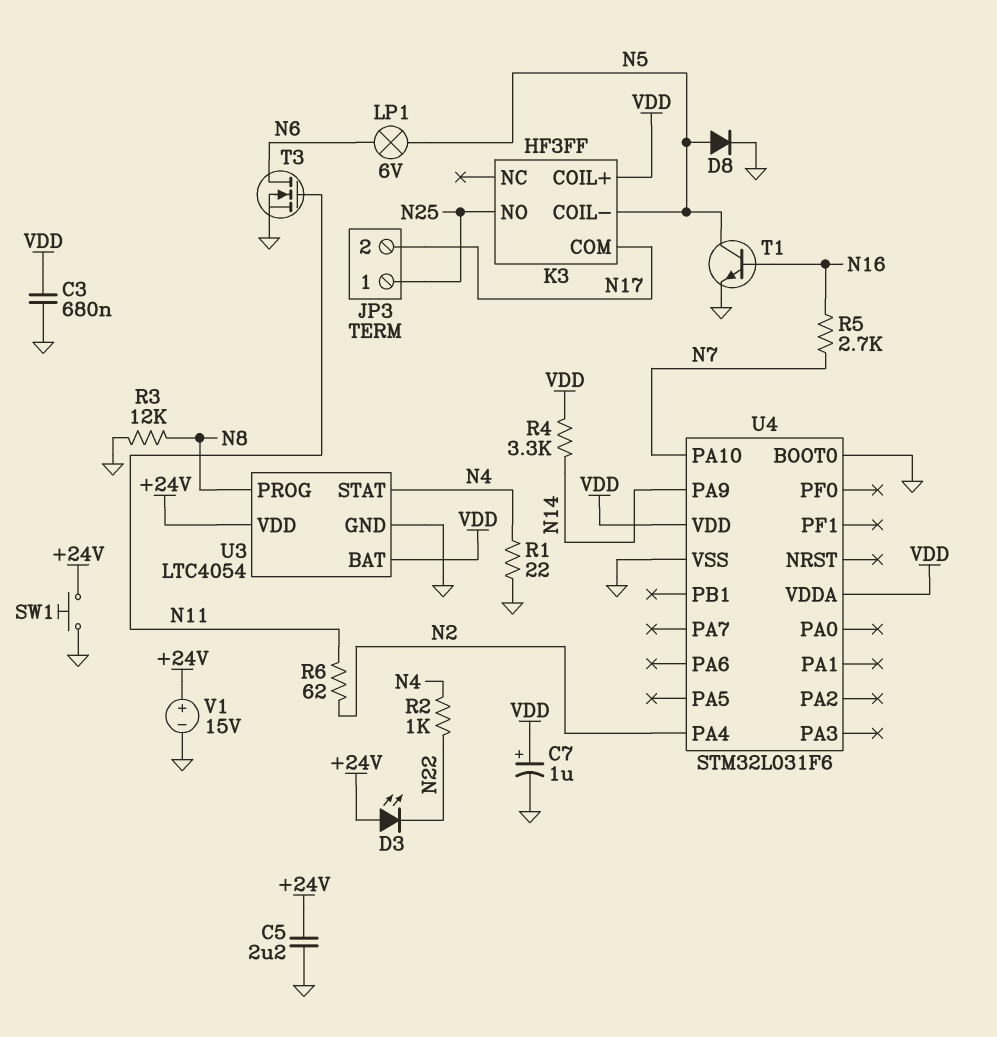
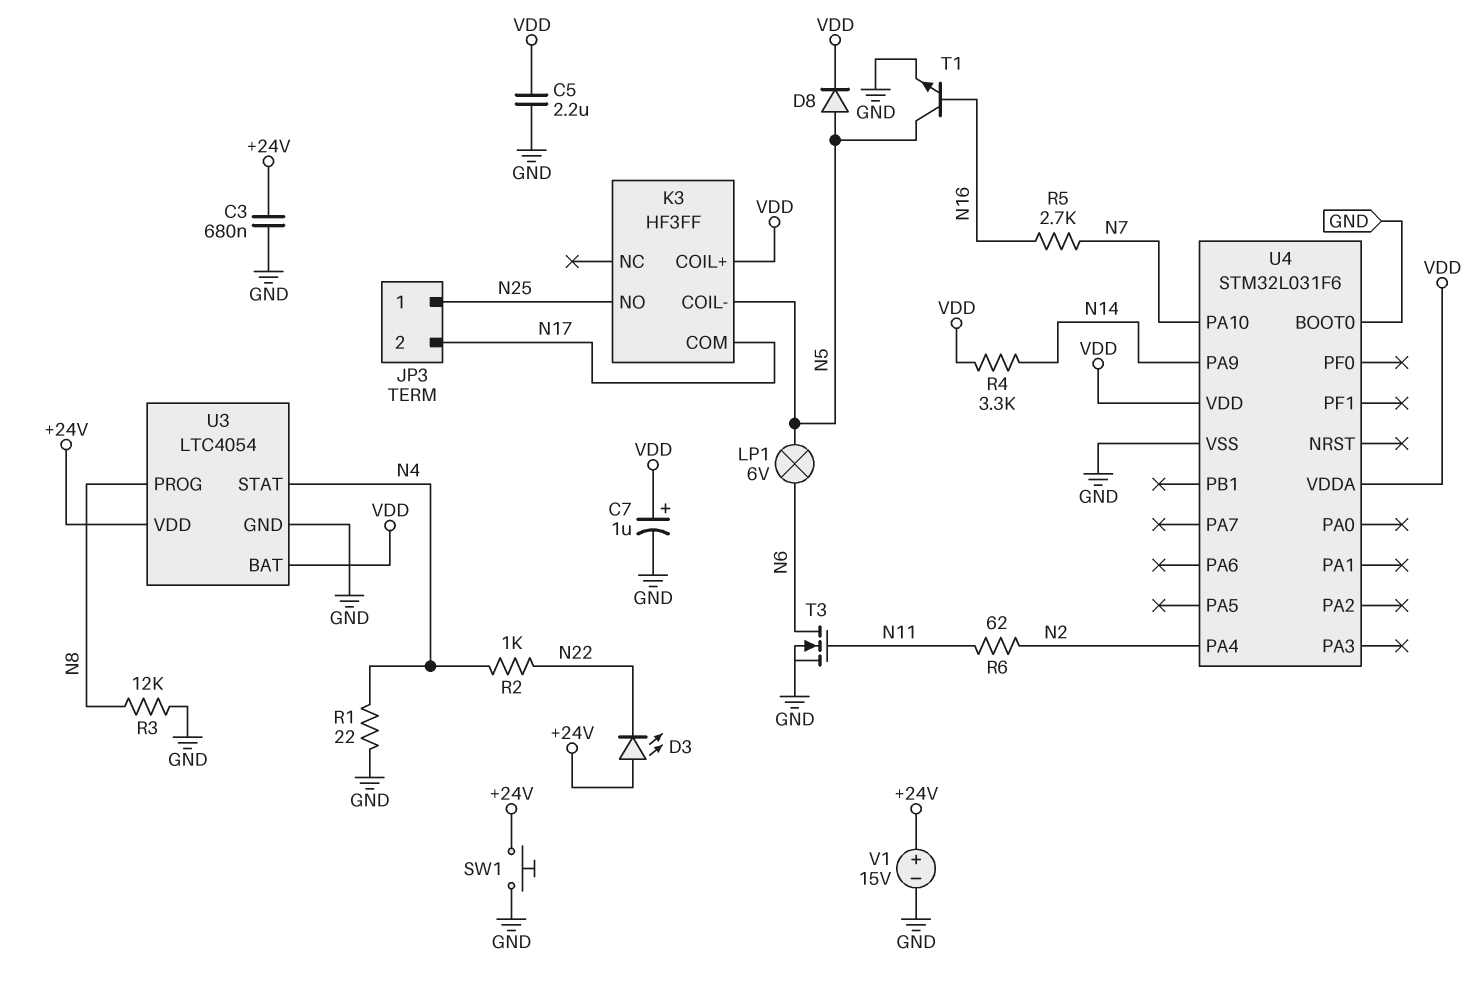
C3: 680nF (GND, VDD) -> 680nF (+24V, GND)
C5: 2.2uF (+24V, GND) -> 2.2uF (GND, VDD)
D8: diode (A N5, K GND) -> diode (A N5, K VDD)

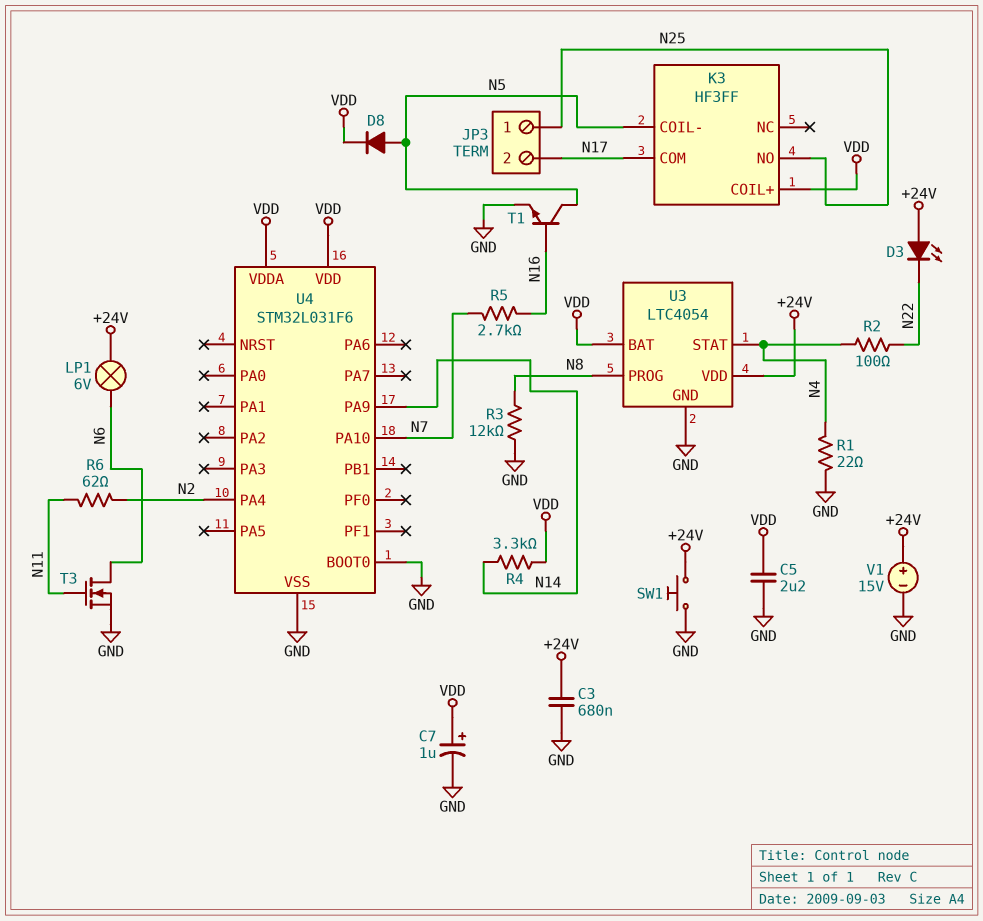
LP1: lamp 6V (N5, N6) -> lamp 6V (+24V, N6)
R2: 1k (N4, N22) -> 100 (N4, N22)

